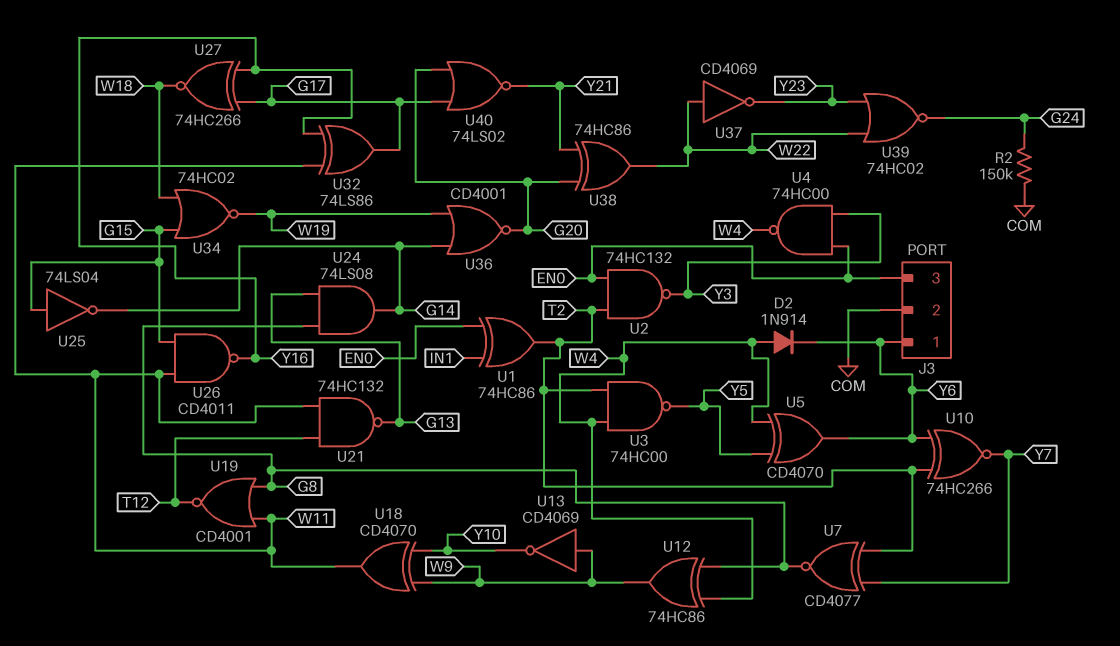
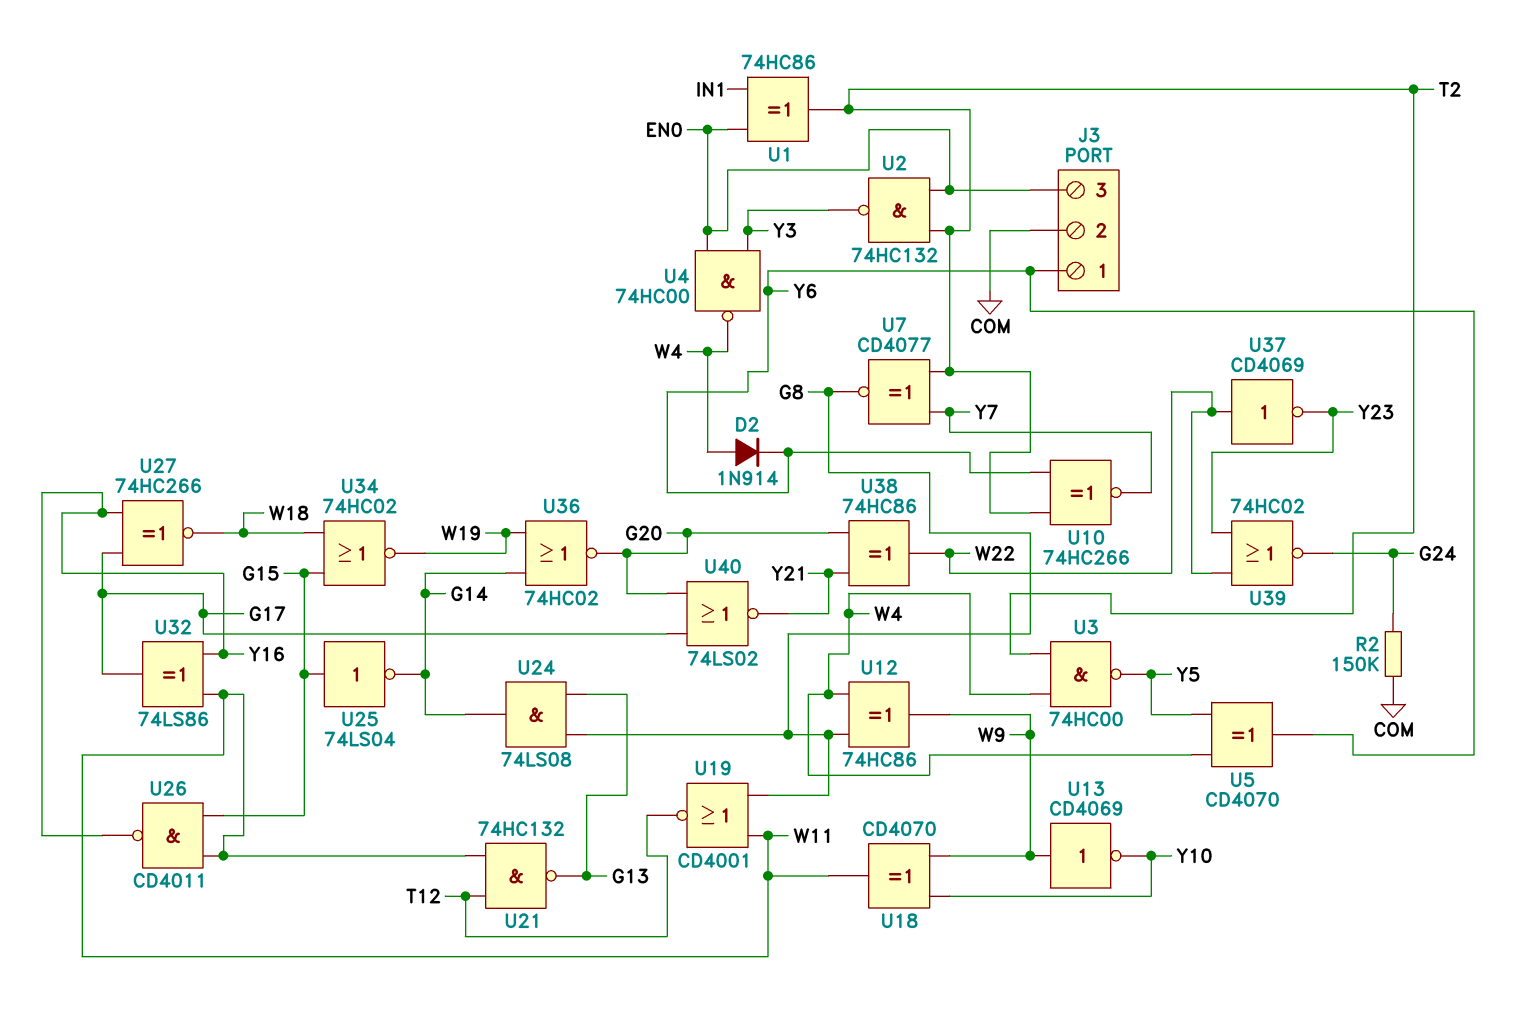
U36: NOR CD4001 (in G14, in W19, out G20) -> NOR 74HC02 (in G14, in W19, out G20)

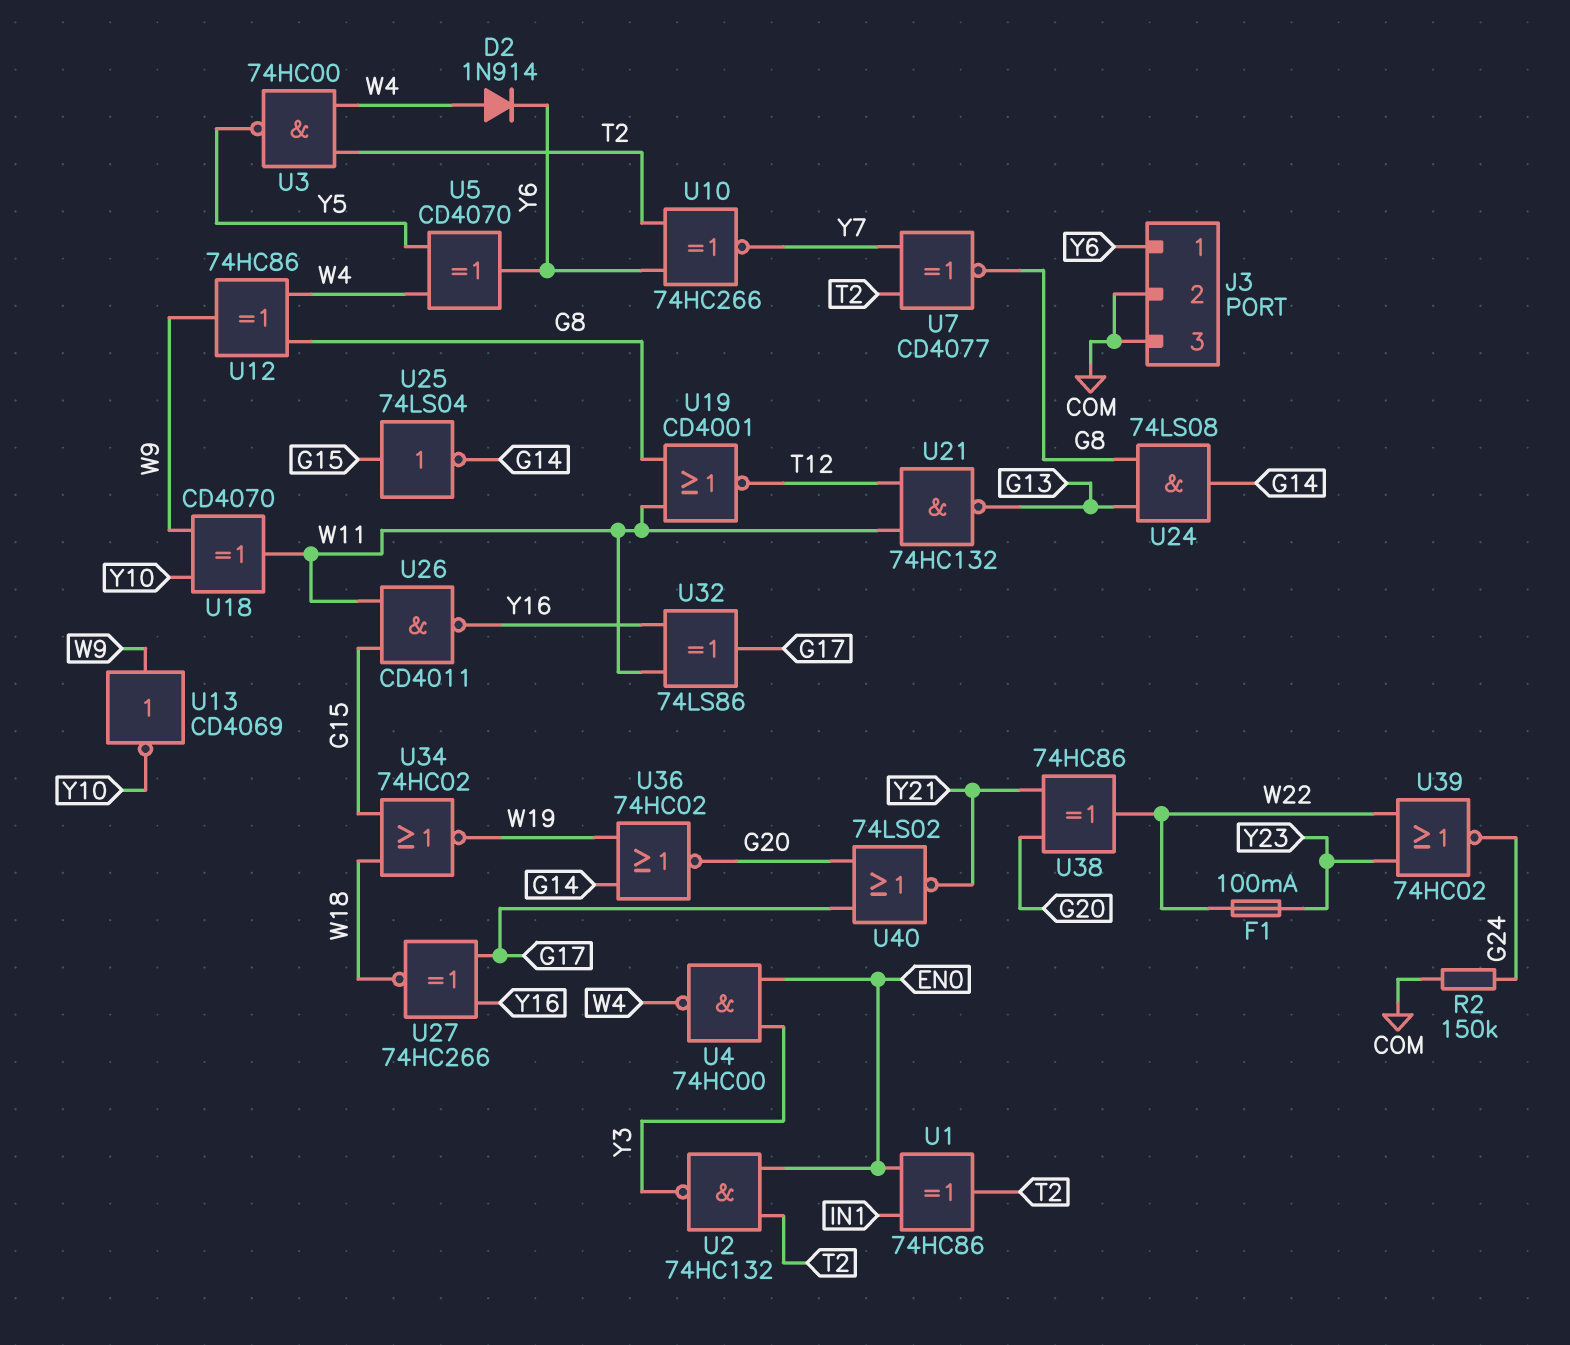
F1: none -> 100mA (W22, Y23)
J3 pin 3: EN0 -> COM
U37: NOT CD4069 (in W22, out Y23) -> none

